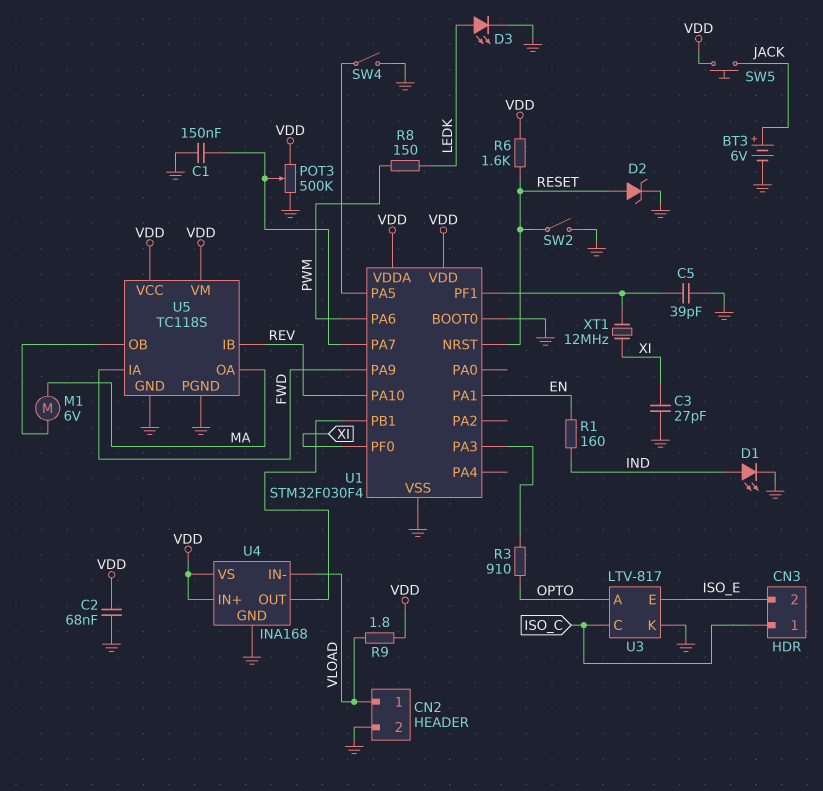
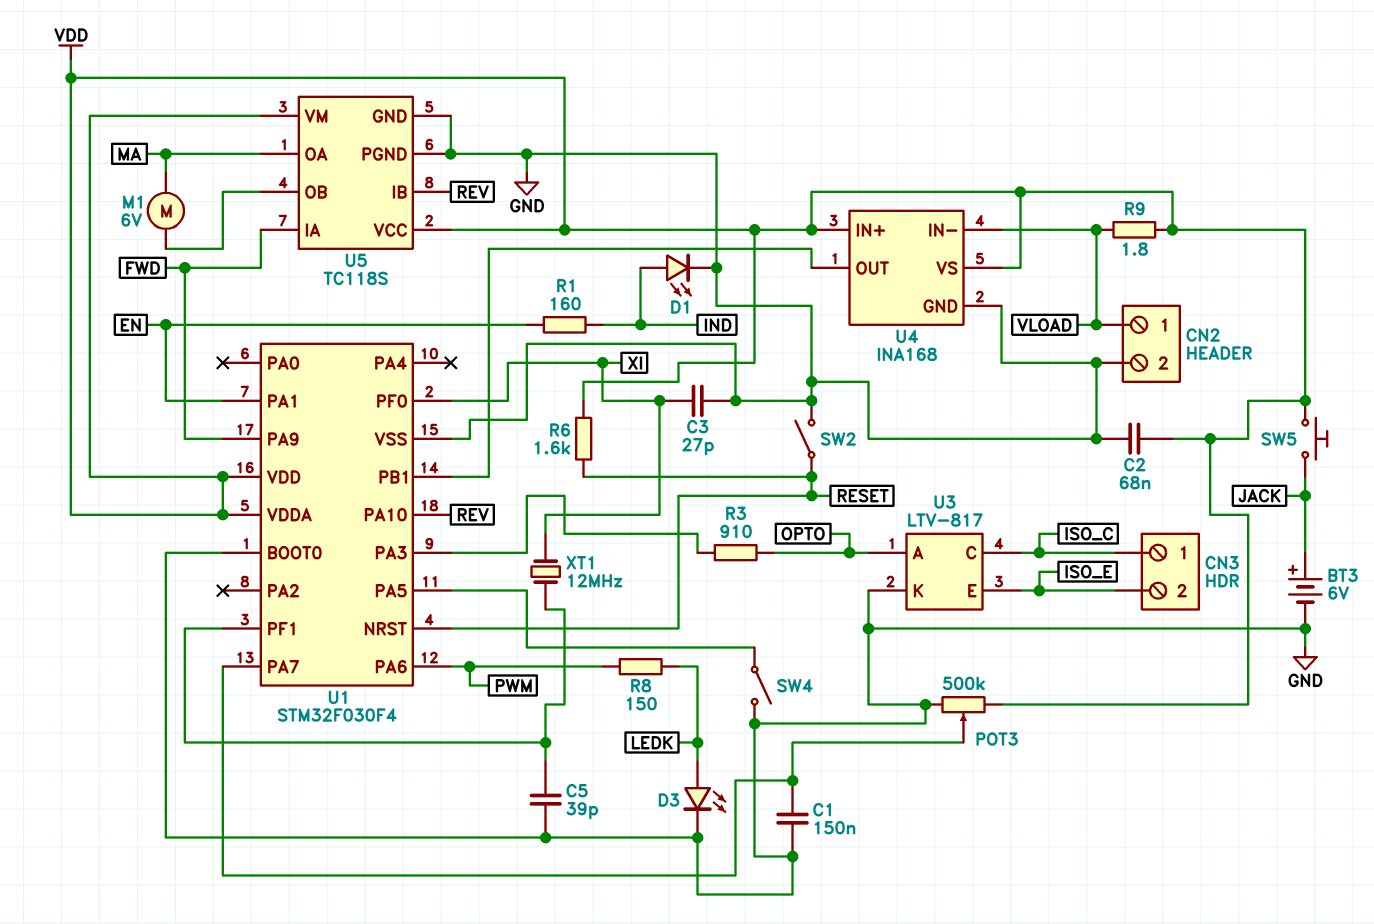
D2: zener (A RESET, K GND) -> none

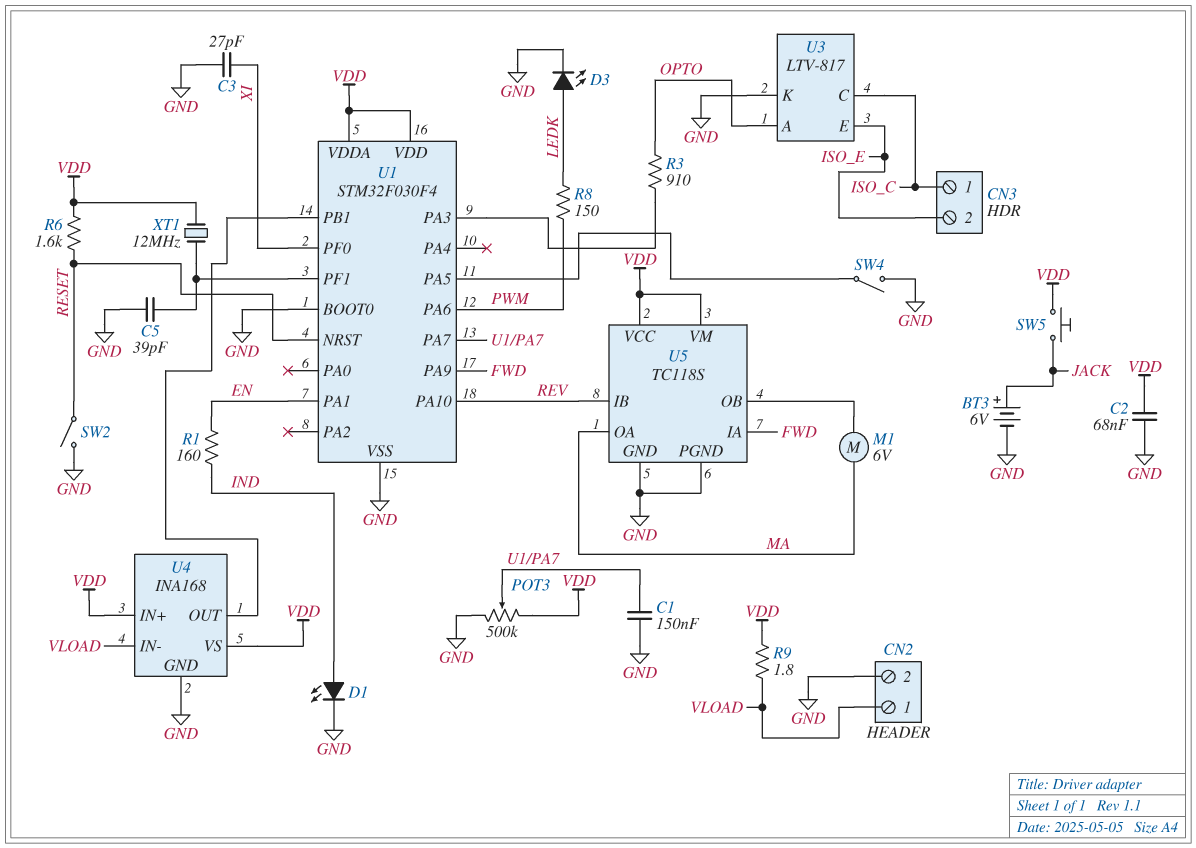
XT1: 12MHz (U1/PF1, XI) -> 12MHz (U1/PF1, VDD)

